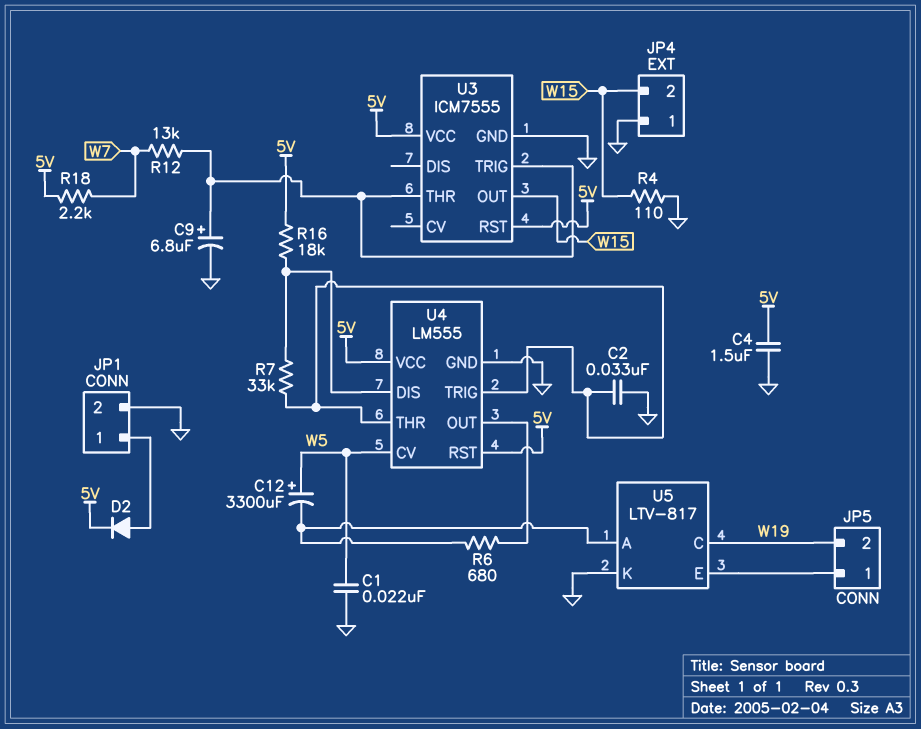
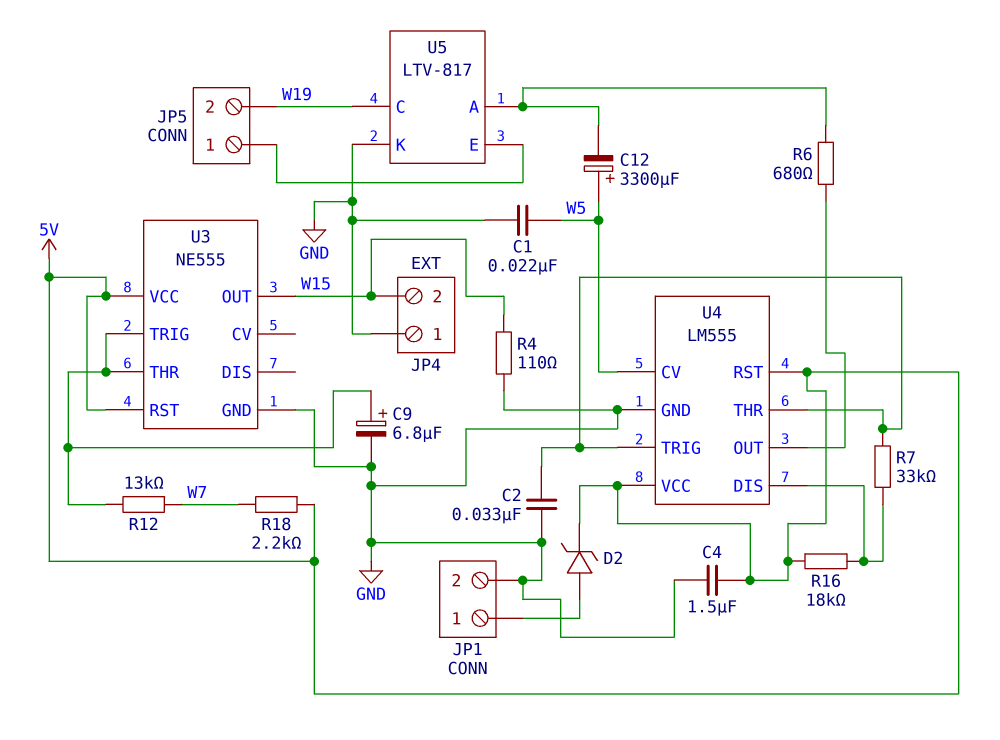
D2: diode (A JP1/1, K 5V) -> zener (A JP1/1, K 5V)
U3: ICM7555 -> NE555

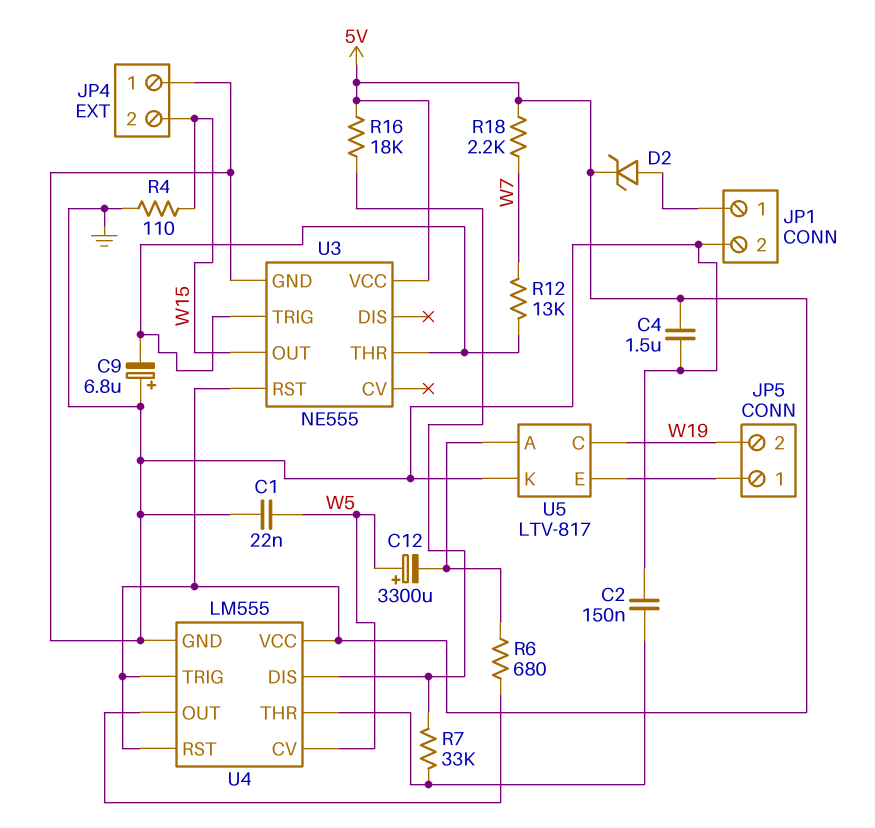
C2: 33nF (GND, U4/THR) -> 150nF (GND, U4/THR)
C9: 6.8uF (plus U3/THR, minus GND) -> 6.8uF (plus GND, minus U3/THR)
U4 pin TRIG: U4/THR -> 5V

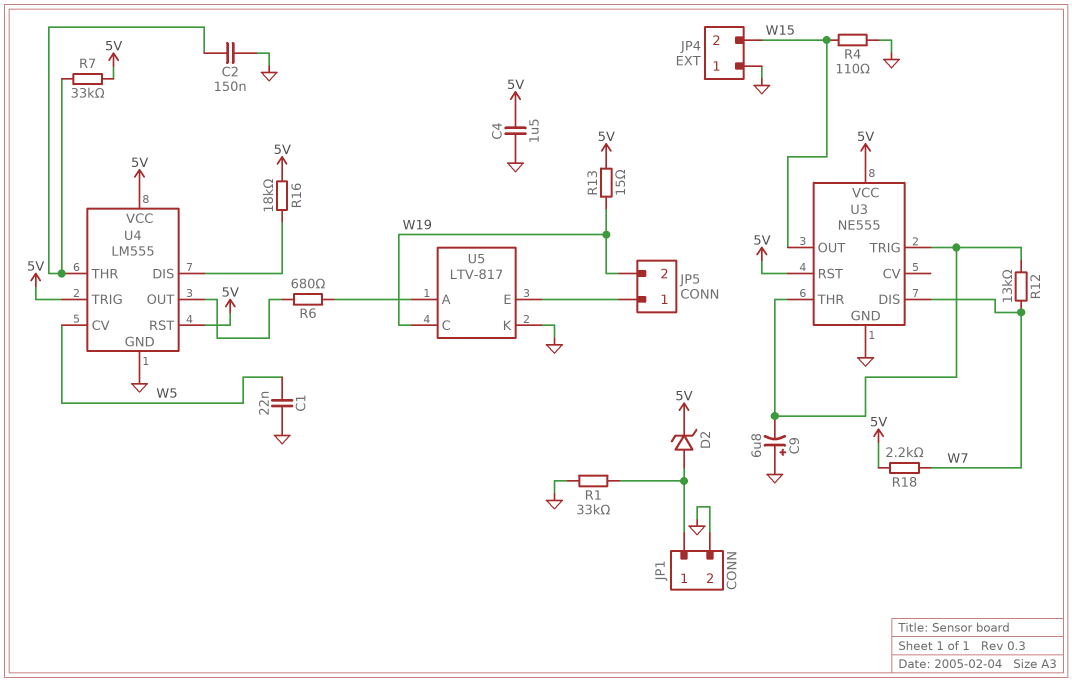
C12: 3300uF (plus W5, minus U5/A) -> none
R1: none -> 33k (GND, JP1/1)
R7: 33k (U4/DIS, U4/THR) -> 33k (5V, U4/THR)
R13: none -> 15 (5V, W19)
U3 pin DIS: none -> W7

